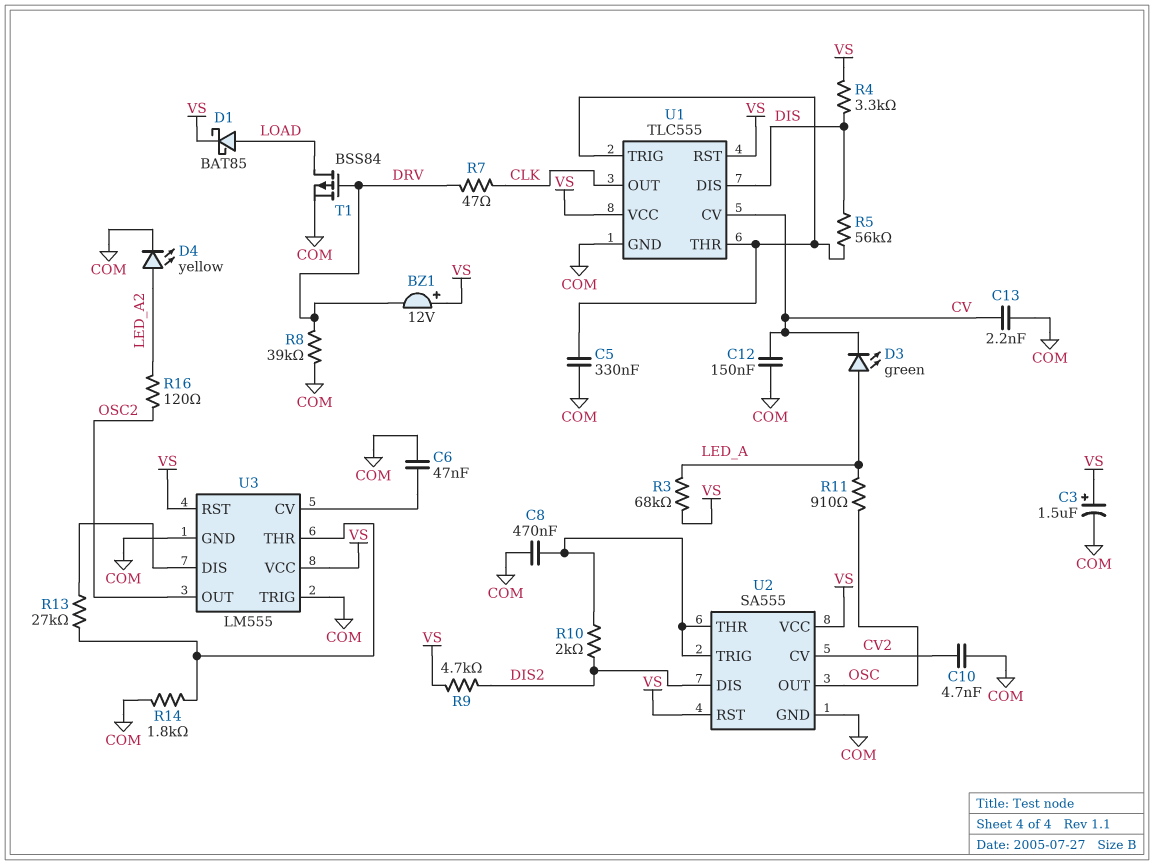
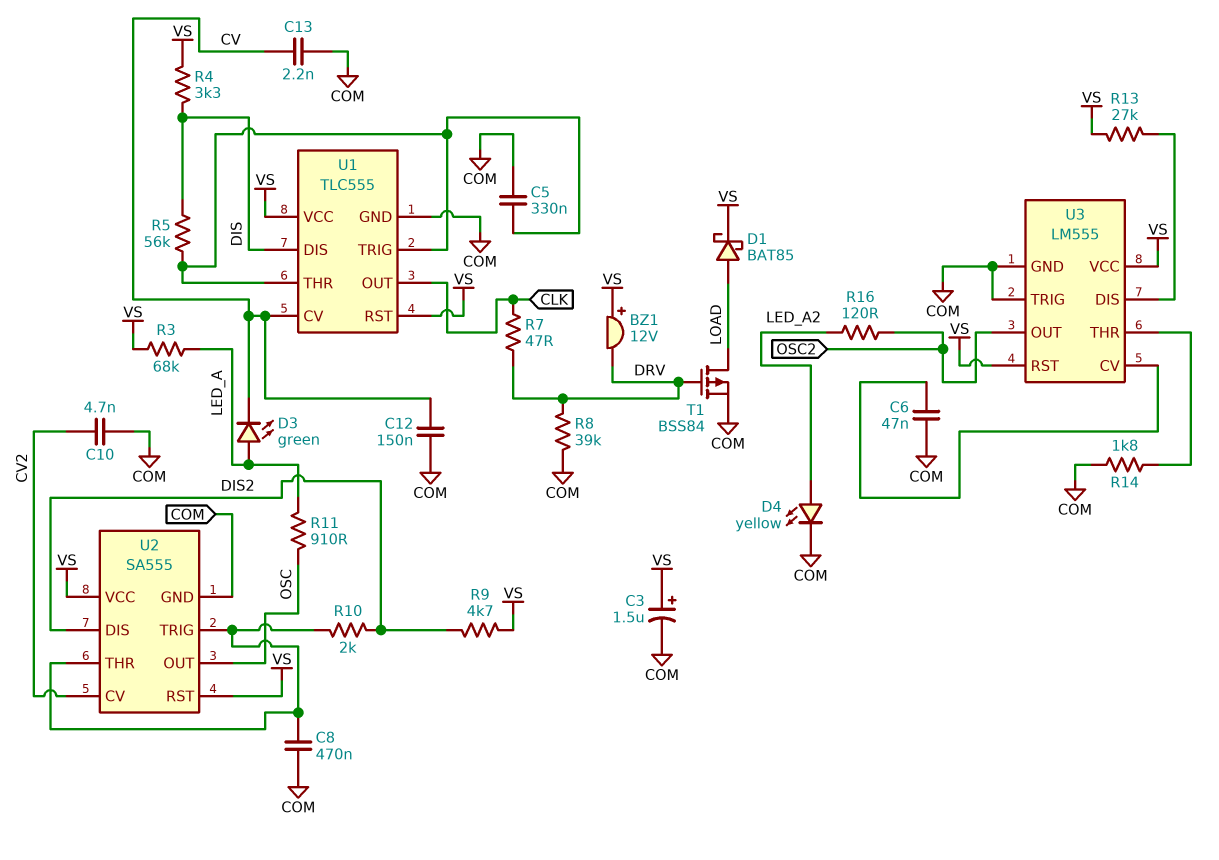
R13: 27k (U3/DIS, U3/THR) -> 27k (U3/DIS, VS)

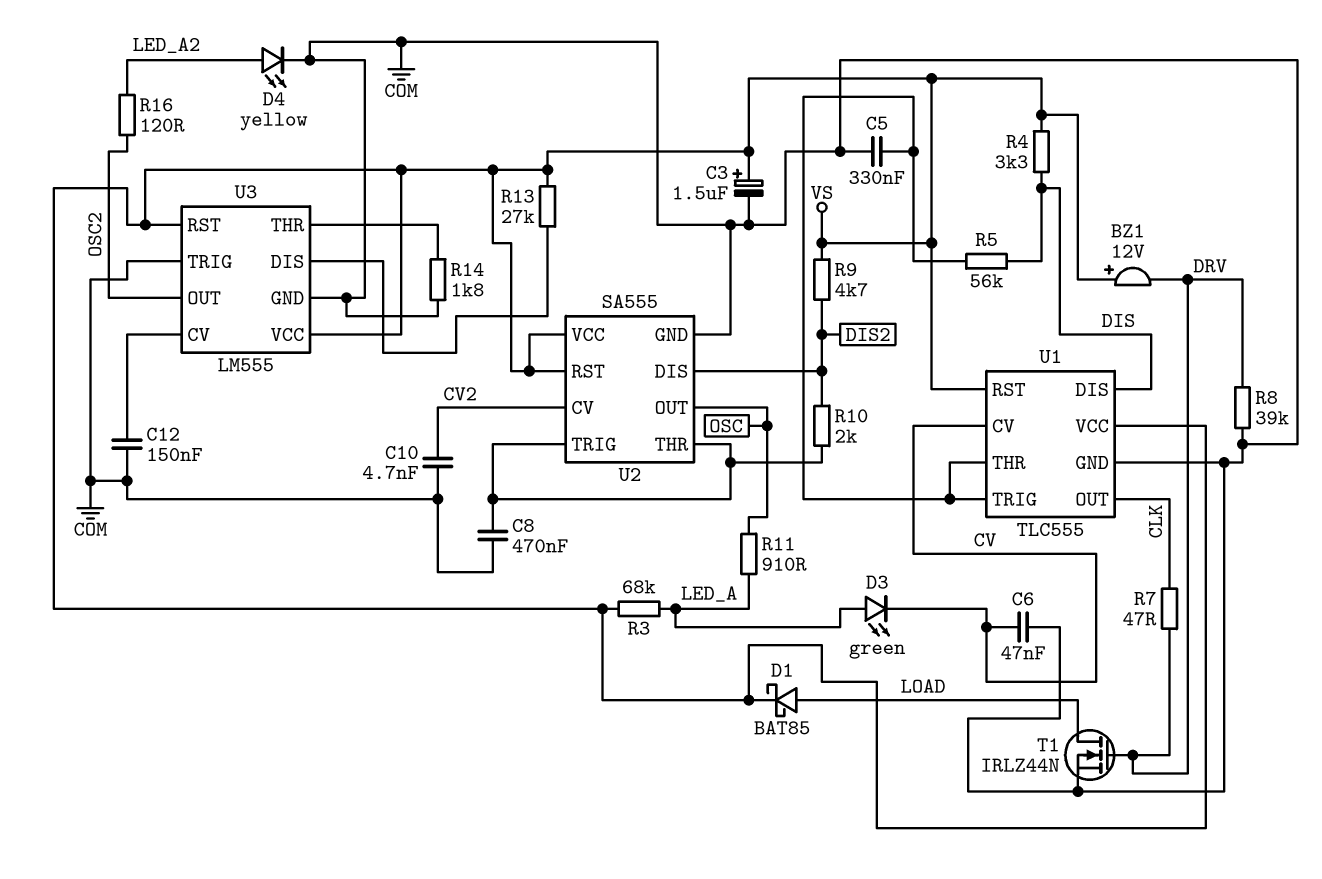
C6: 47nF (COM, U3/CV) -> 47nF (COM, CV)
C12: 150nF (COM, CV) -> 150nF (COM, U3/CV)
C13: 2.2nF (COM, CV) -> none
T1: PMOS BSS84 (G DRV, D LOAD, S COM) -> NMOS IRLZ44N (G DRV, D LOAD, S COM)

